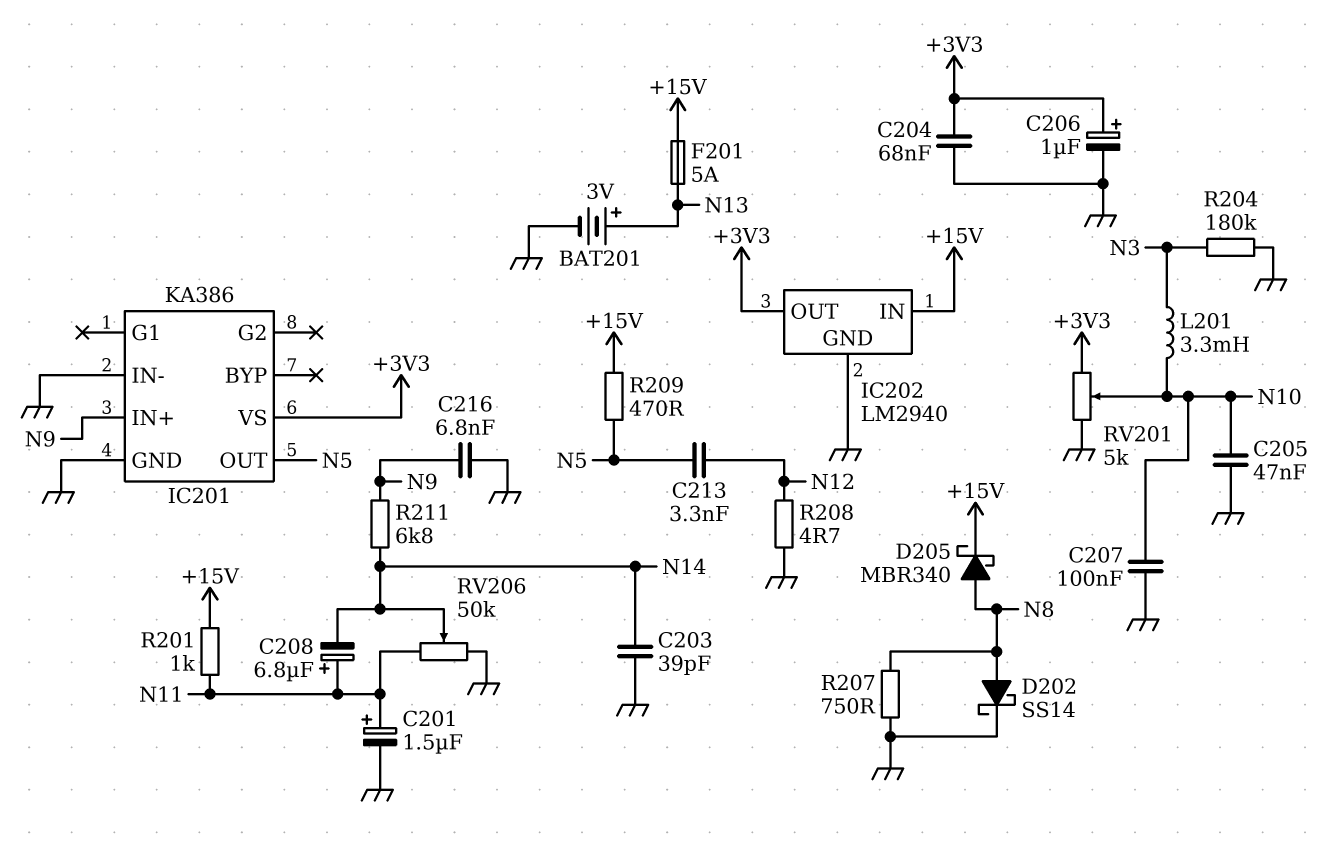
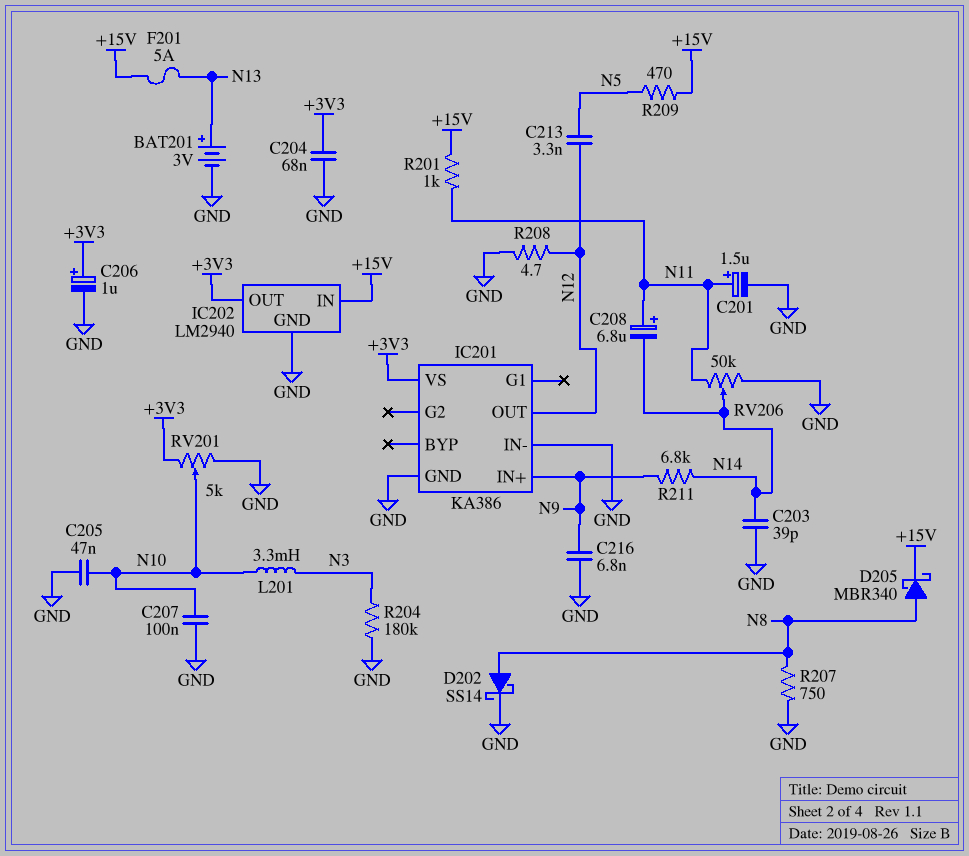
IC201 pin OUT: N5 -> N12

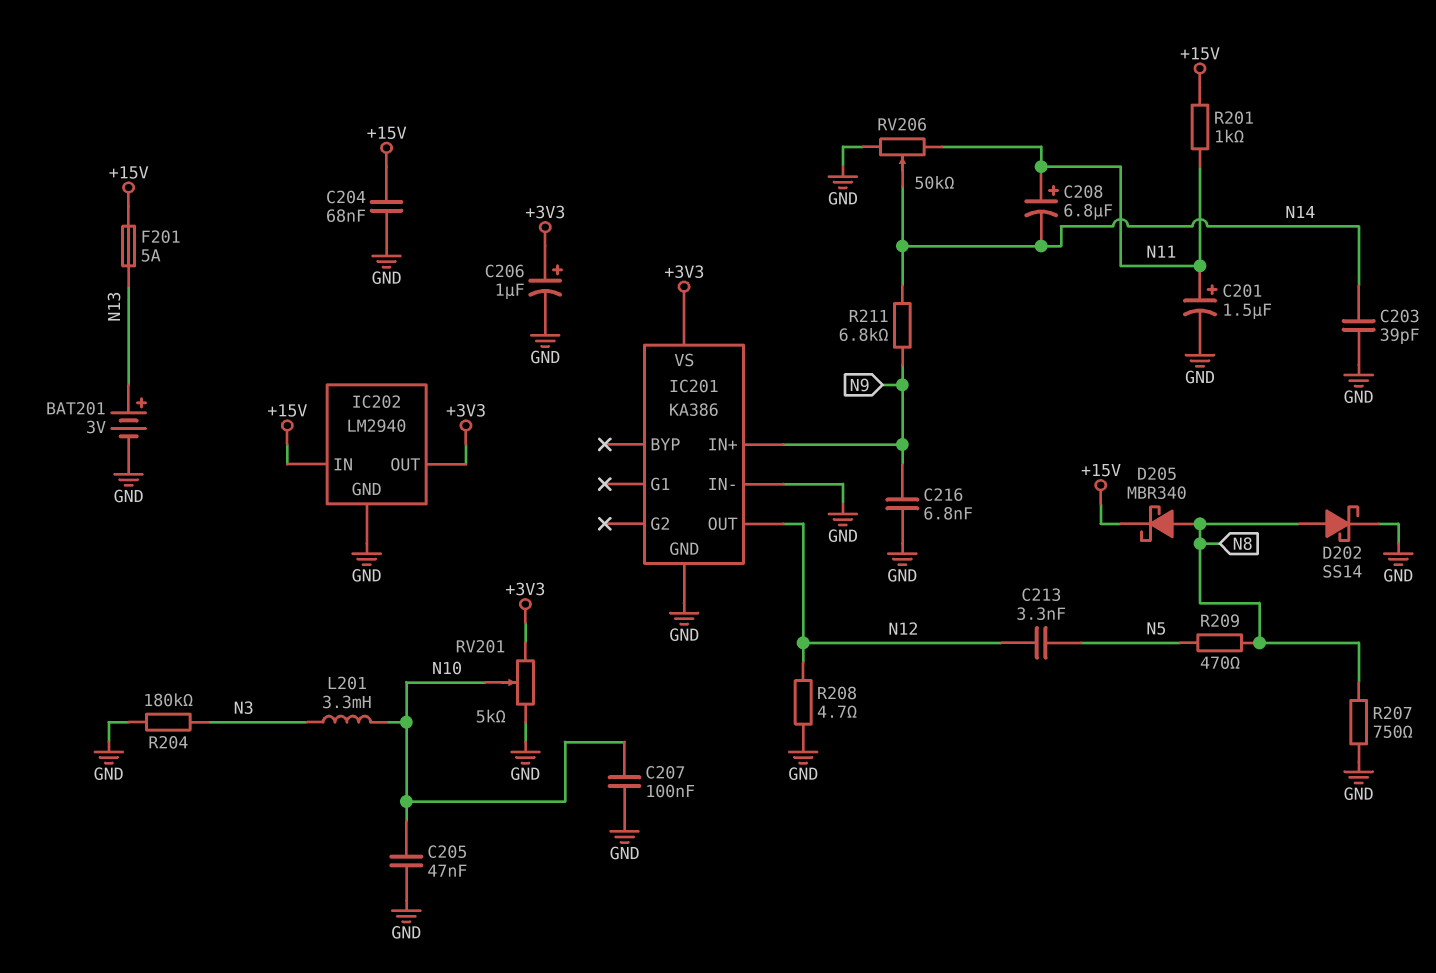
C204: 68nF (+3V3, GND) -> 68nF (+15V, GND)
R209: 470 (+15V, N5) -> 470 (N5, N8)

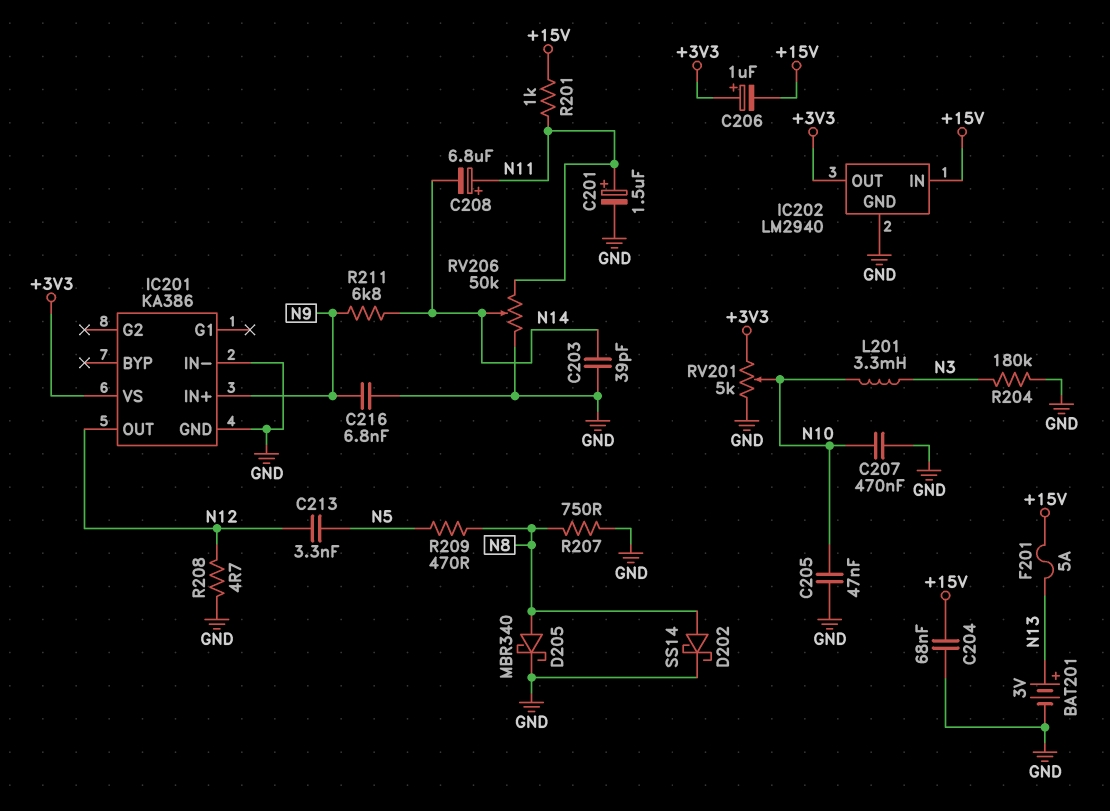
C206: 1uF (plus +3V3, minus GND) -> 1uF (plus +3V3, minus +15V)
C207: 100nF (GND, N10) -> 470nF (GND, N10)
D205: schottky MBR340 (A N8, K +15V) -> schottky MBR340 (A N8, K GND)

